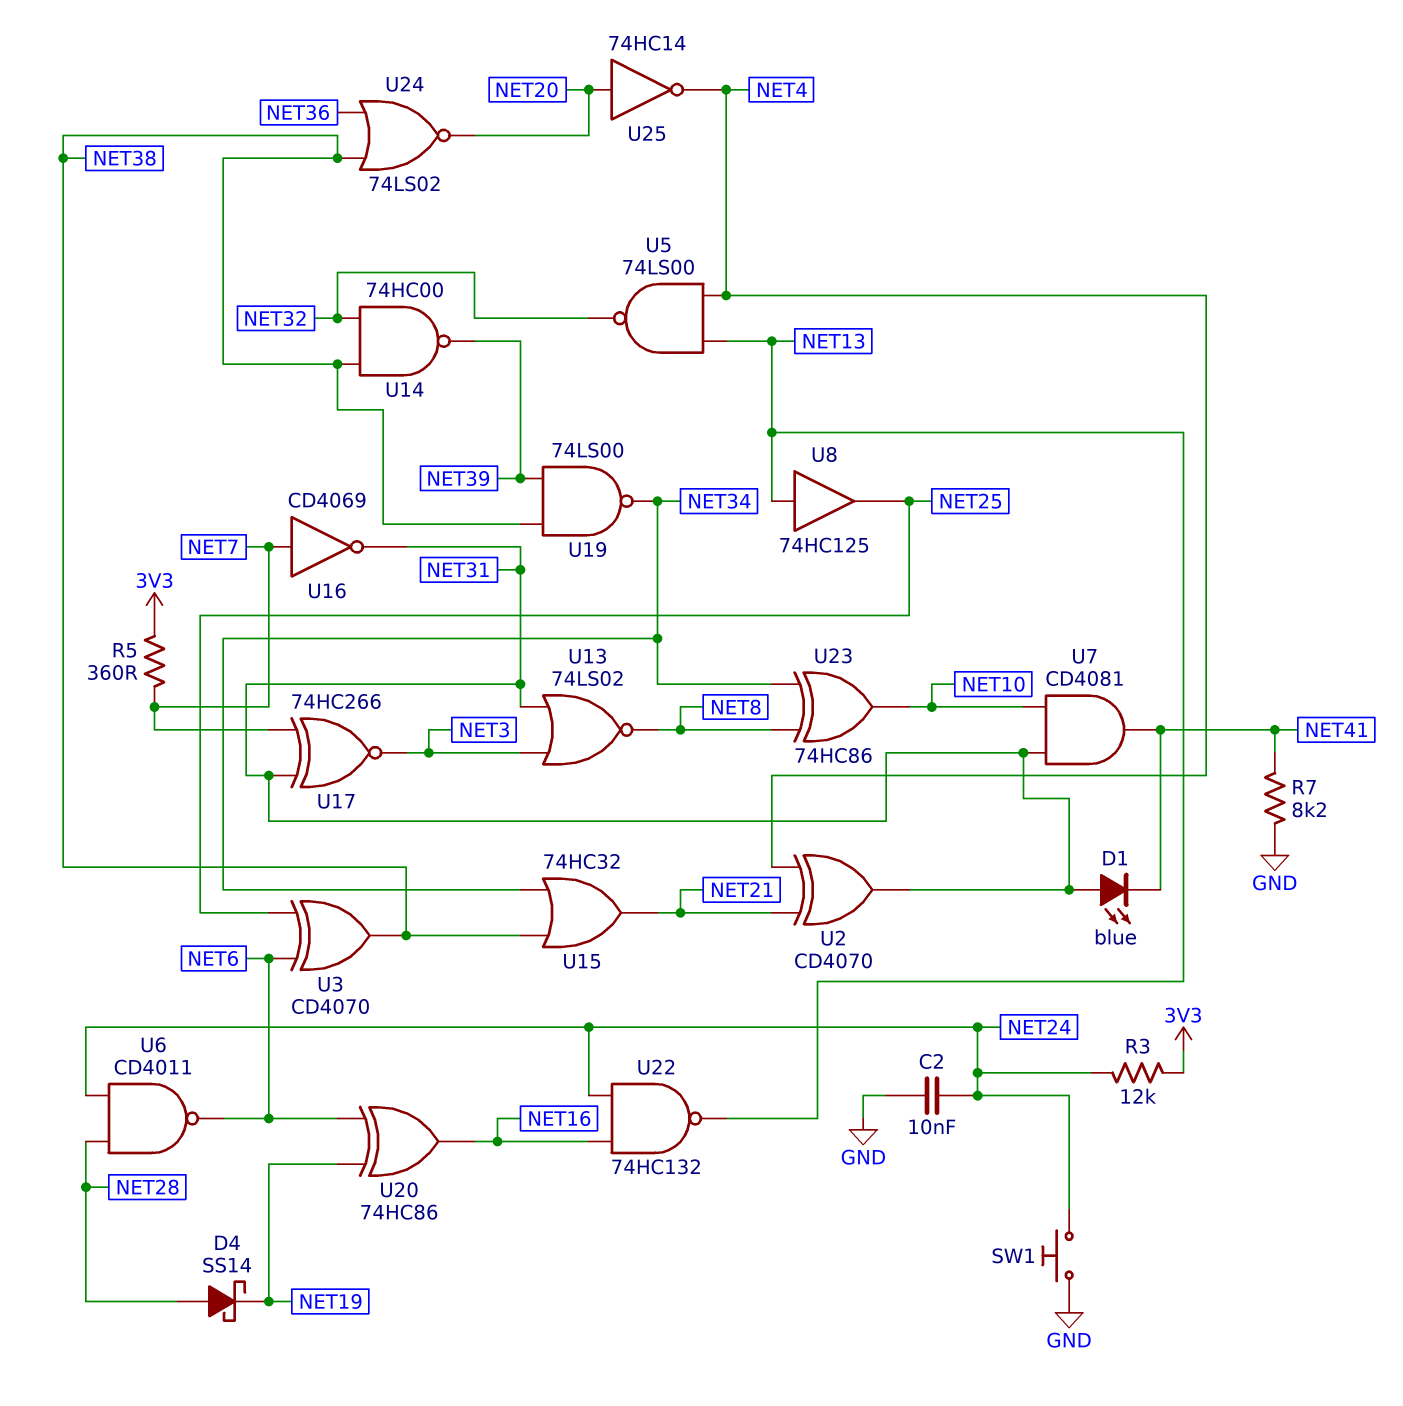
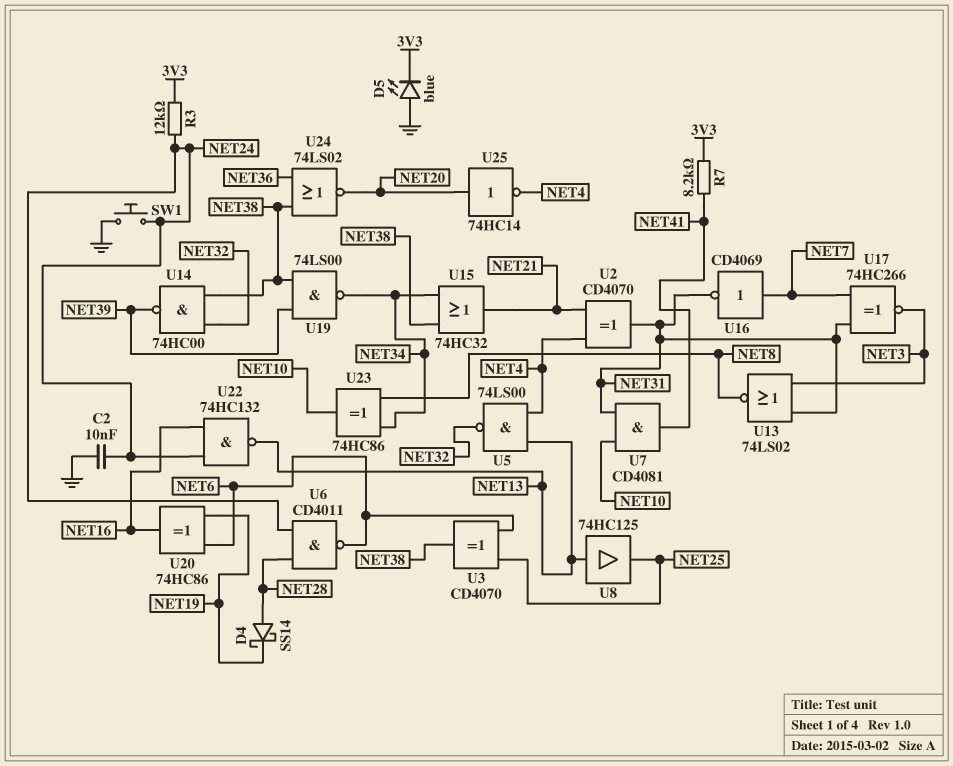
D1: LED blue (A NET31, K NET41) -> none
D5: none -> LED blue (A GND, K 3V3)
R5: 360 (3V3, NET7) -> none
R7: 8.2k (GND, NET41) -> 8.2k (3V3, NET41)

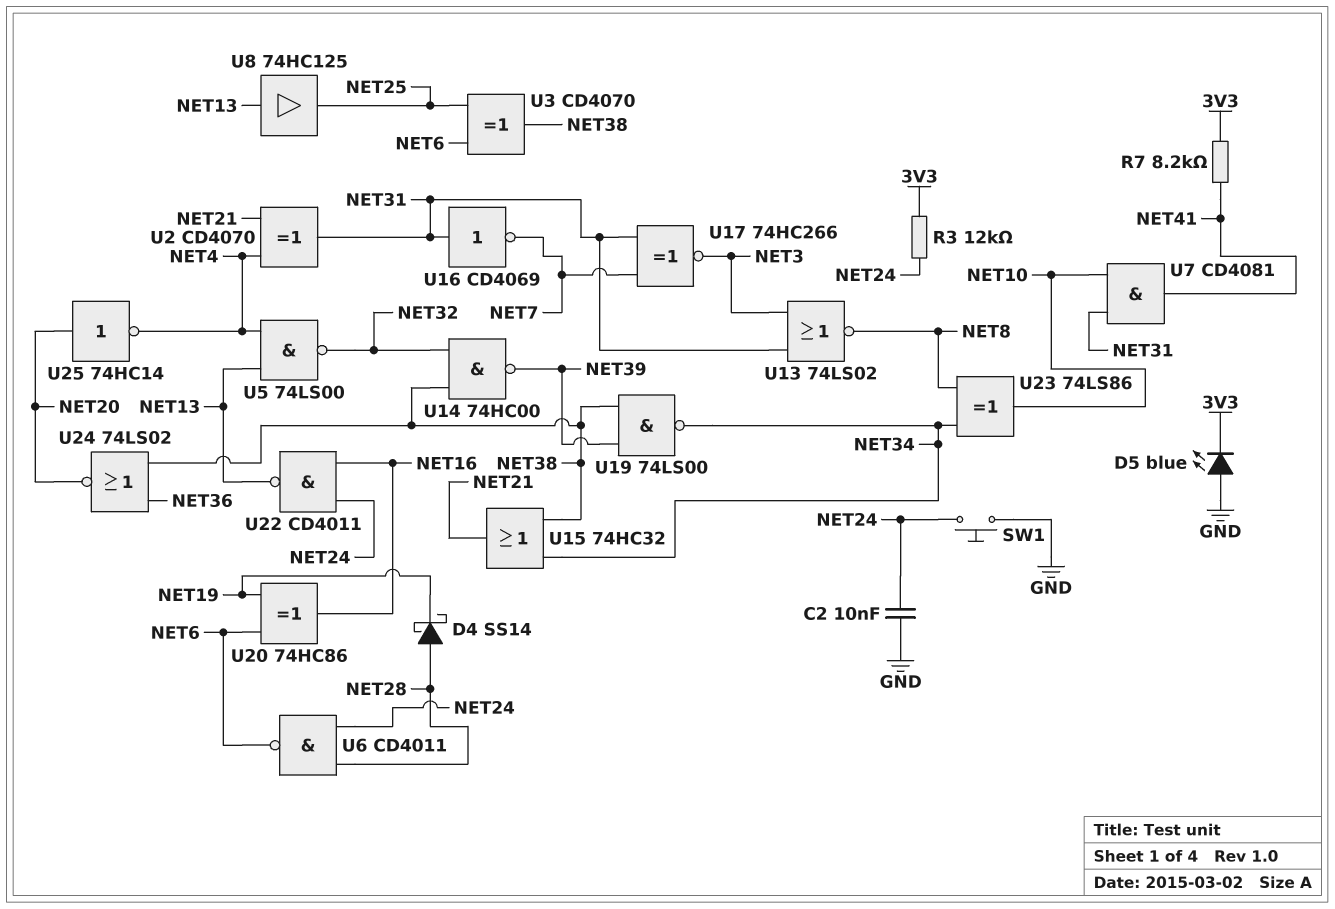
U16: NOT CD4069 (in NET7, out NET31) -> NOT CD4069 (in NET31, out NET7)
U22: NAND 74HC132 (in NET16, in NET24, out NET13) -> NAND CD4011 (in NET16, in NET24, out NET13)
U23: XOR 74HC86 (in NET8, in NET34, out NET10) -> XOR 74LS86 (in NET8, in NET34, out NET10)

